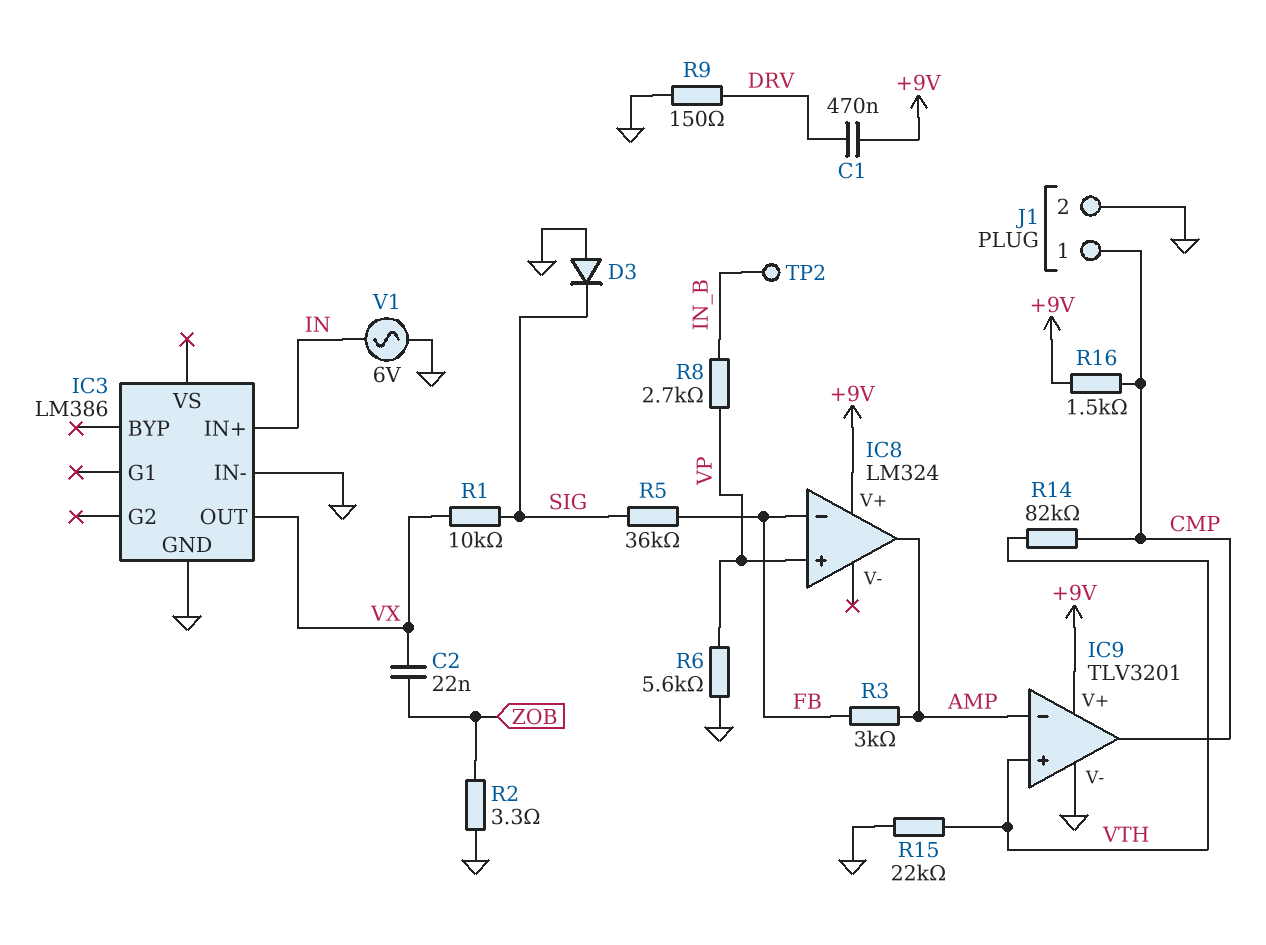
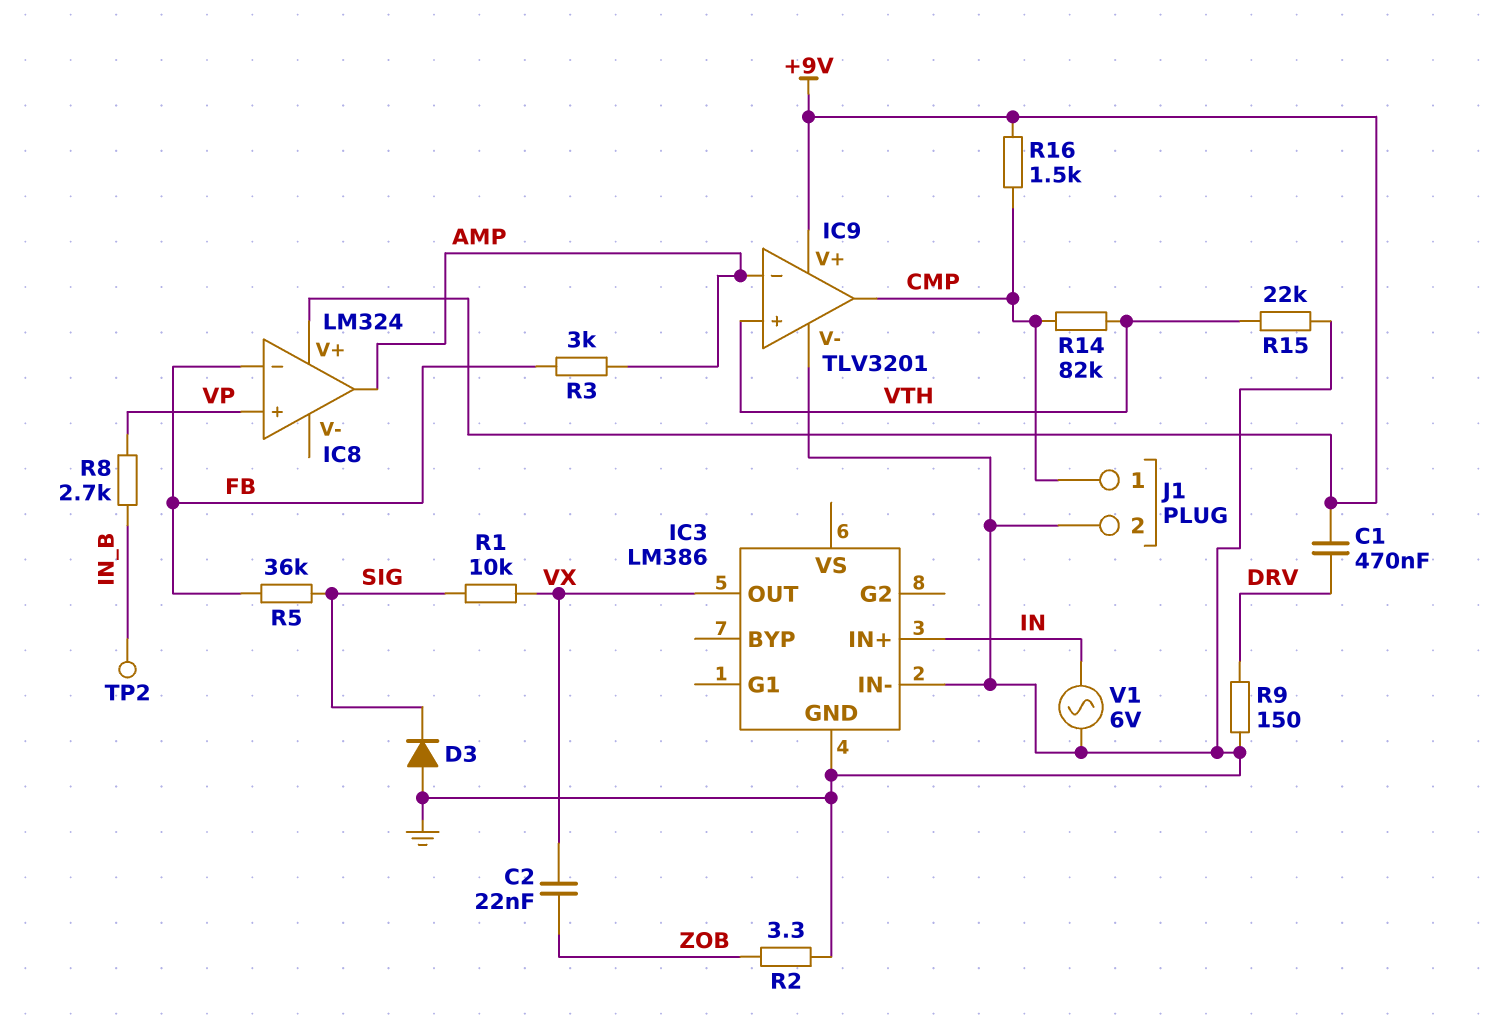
R6: 5.6k (GND, VP) -> none

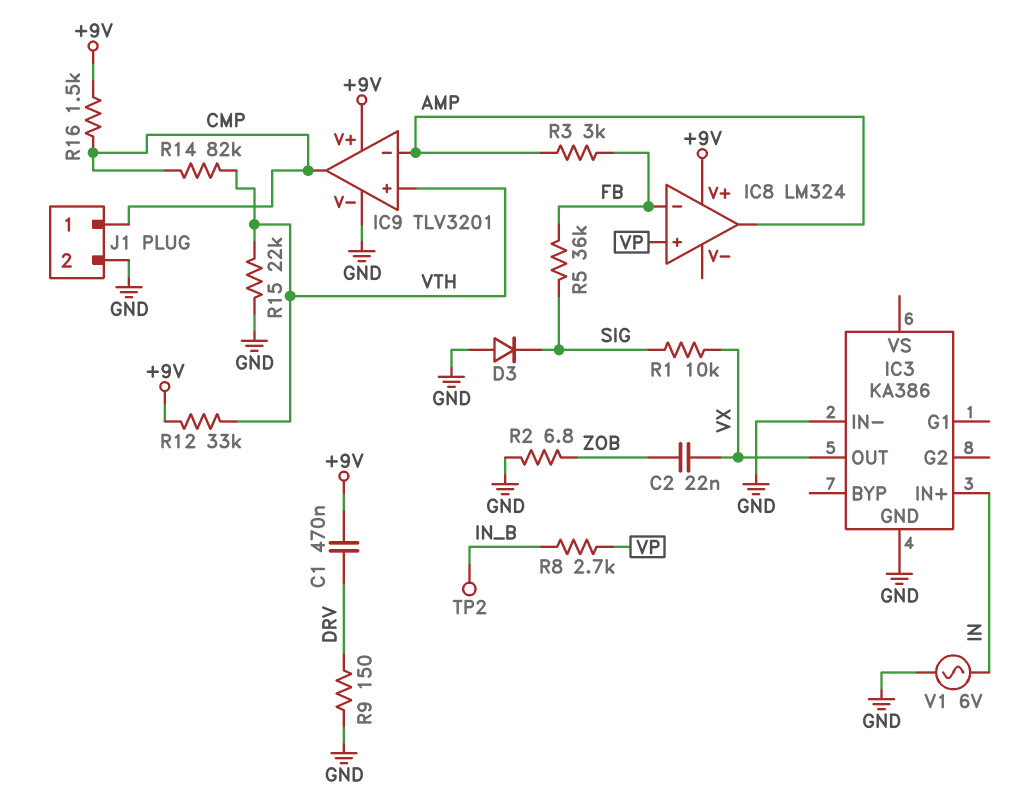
IC3: LM386 -> KA386
R2: 3.3 (GND, ZOB) -> 6.8 (GND, ZOB)
R12: none -> 33k (+9V, VTH)

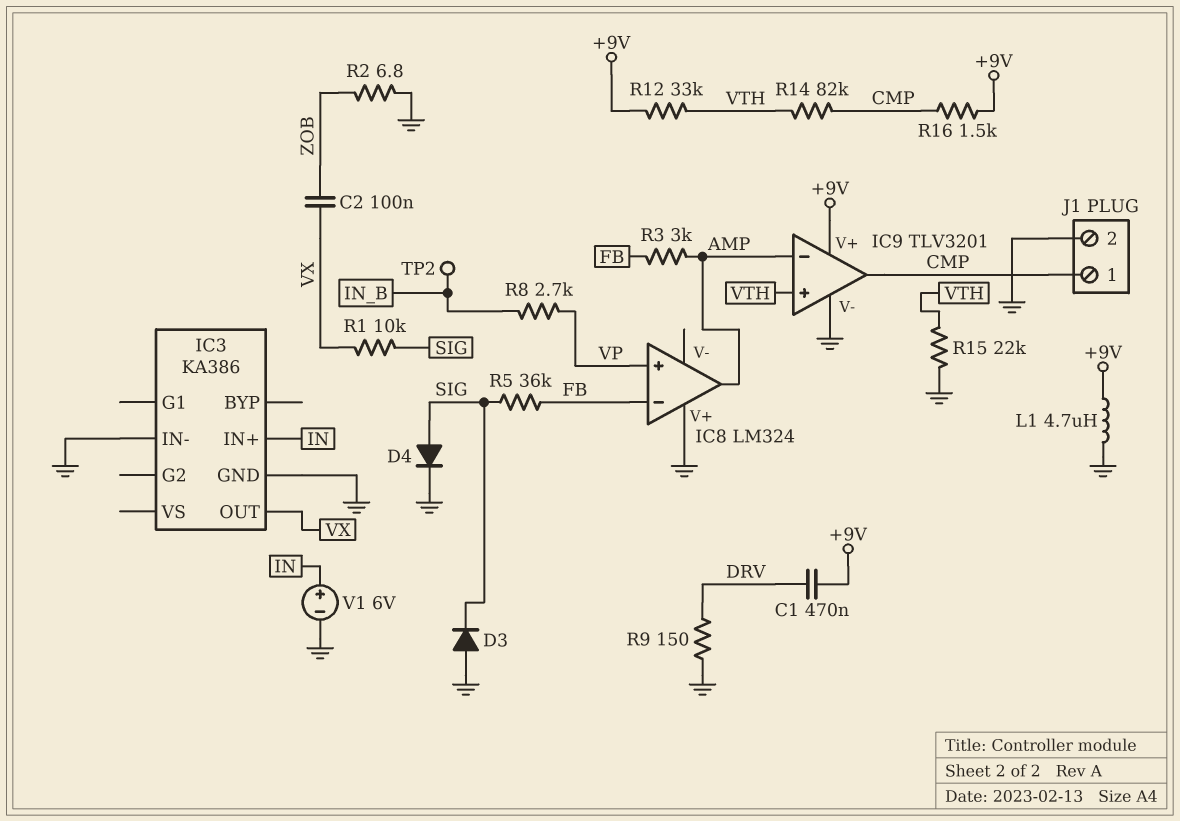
C2: 22nF (VX, ZOB) -> 100nF (VX, ZOB)
D4: none -> diode (A SIG, K GND)
IC8 pin V+: +9V -> GND
L1: none -> 4.7uH (+9V, GND)
V1: AC 6V (GND, IN) -> 6V (plus IN, minus GND)

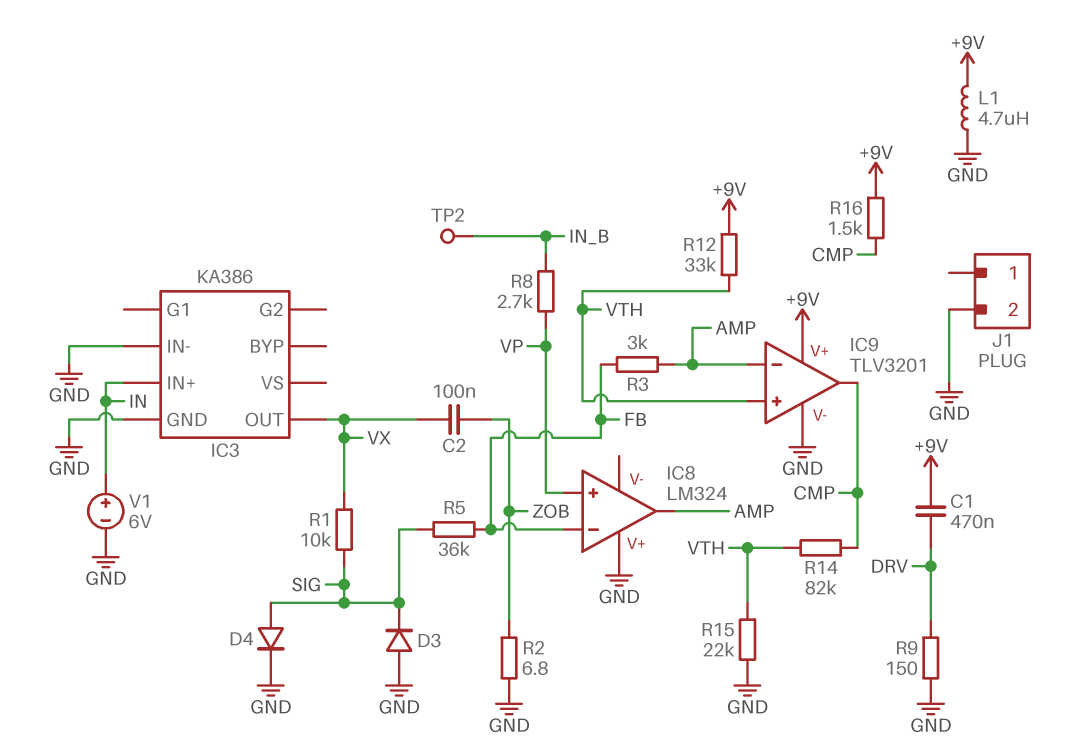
J1 pin 1: CMP -> none

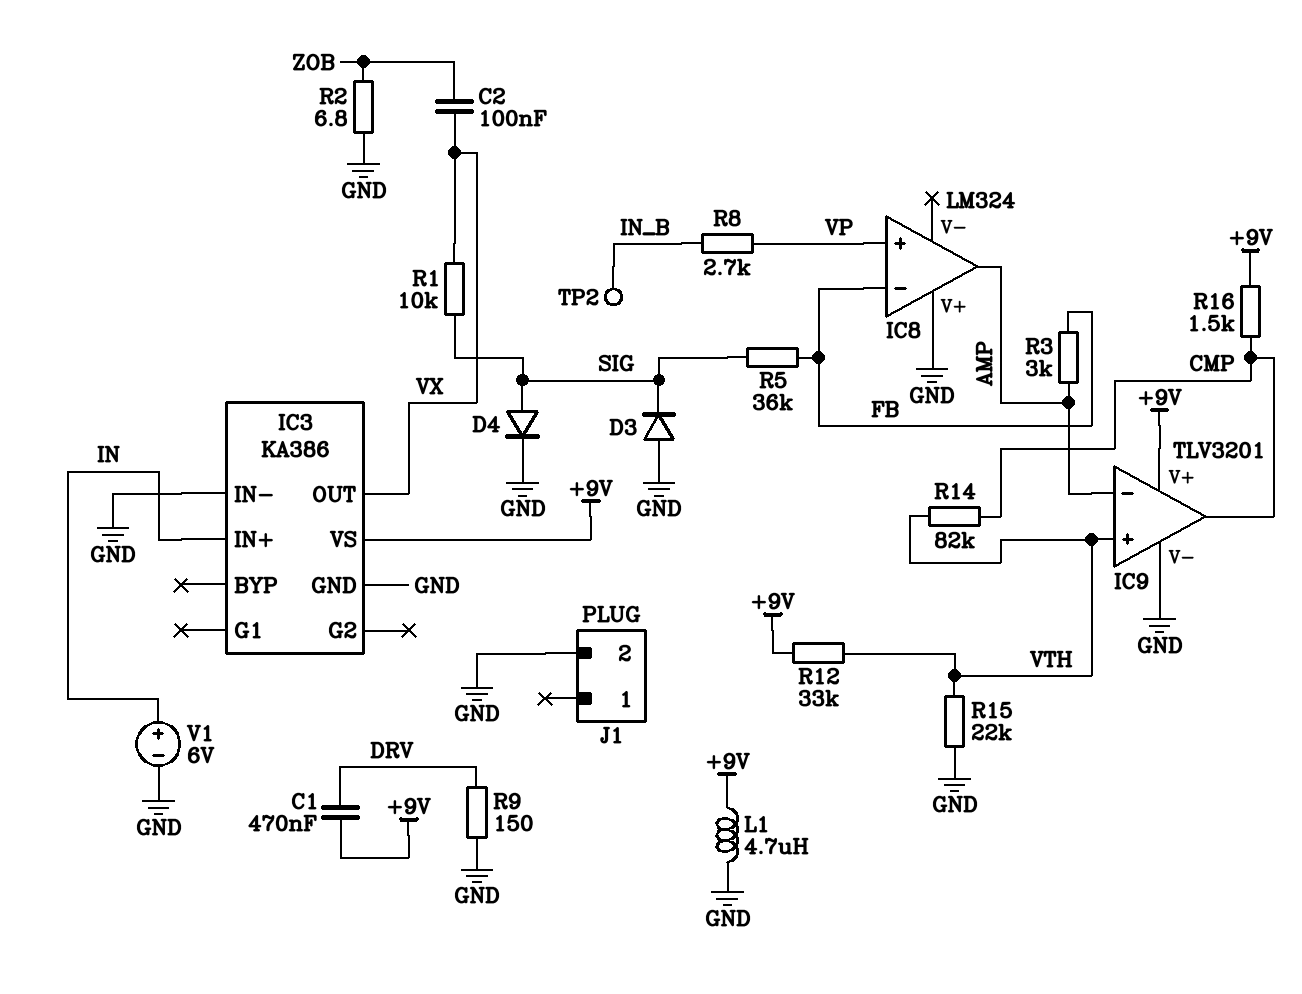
IC3 pin VS: none -> +9V

